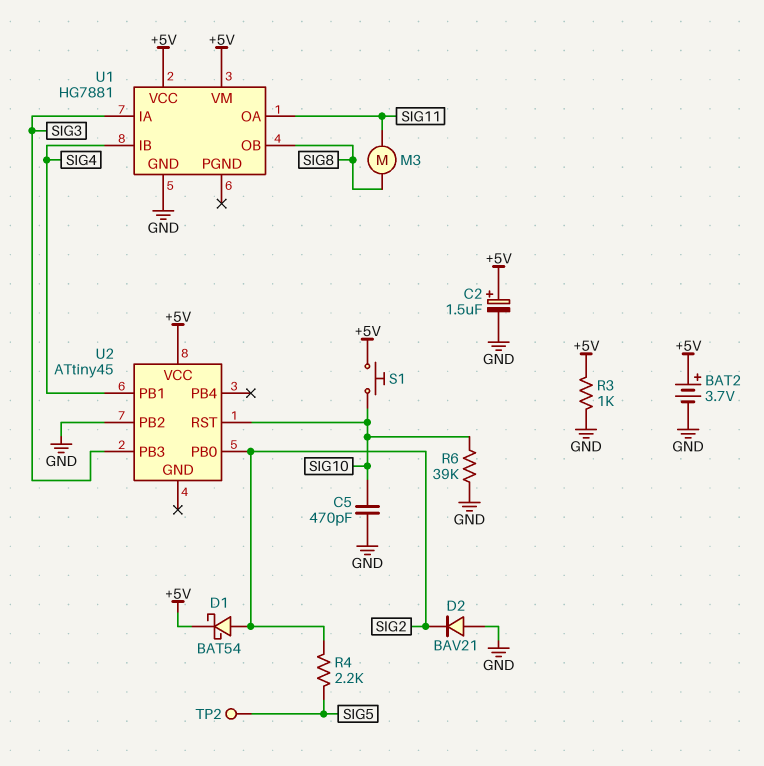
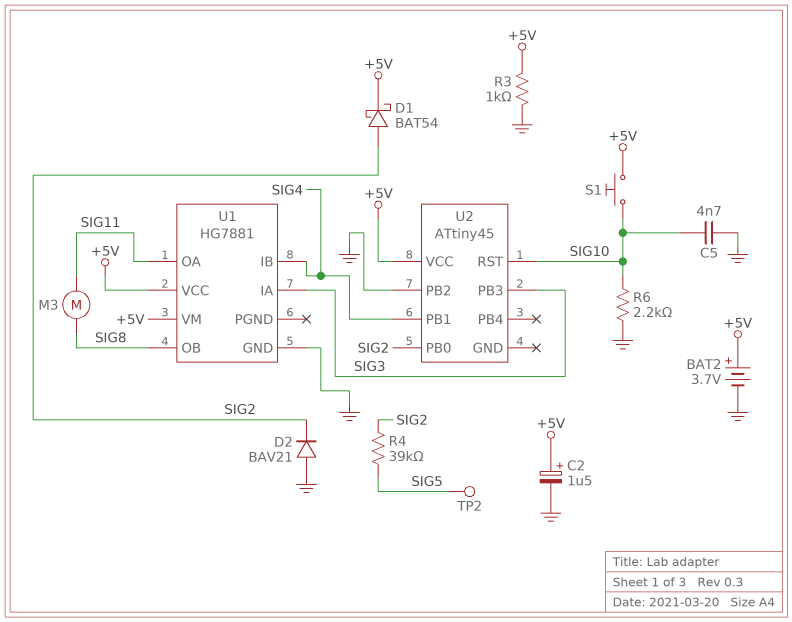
C5: 470pF (GND, SIG10) -> 4.7nF (GND, SIG10)
R4: 2.2k (SIG2, SIG5) -> 39k (SIG2, SIG5)
R6: 39k (GND, SIG10) -> 2.2k (GND, SIG10)

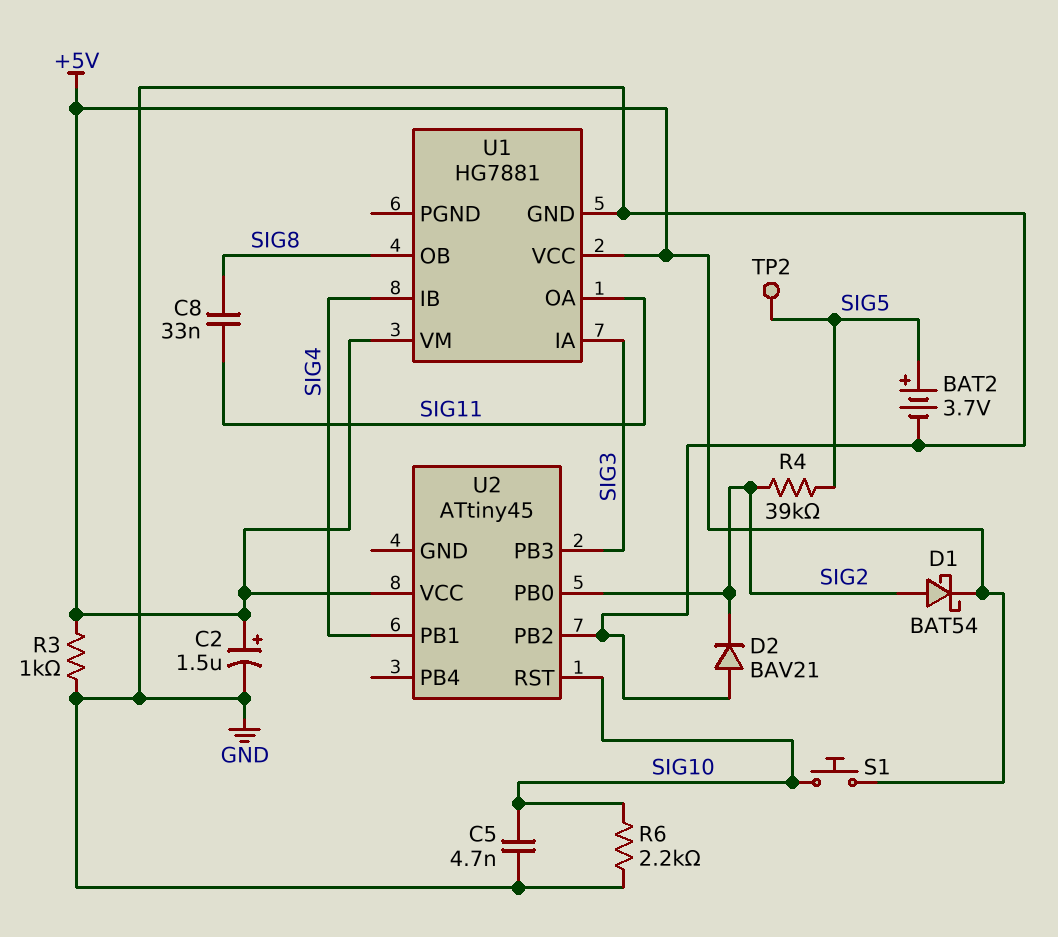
BAT2: 3.7V (plus +5V, minus GND) -> 3.7V (plus SIG5, minus GND)
C8: none -> 33nF (SIG8, SIG11)
M3: motor (SIG8, SIG11) -> none

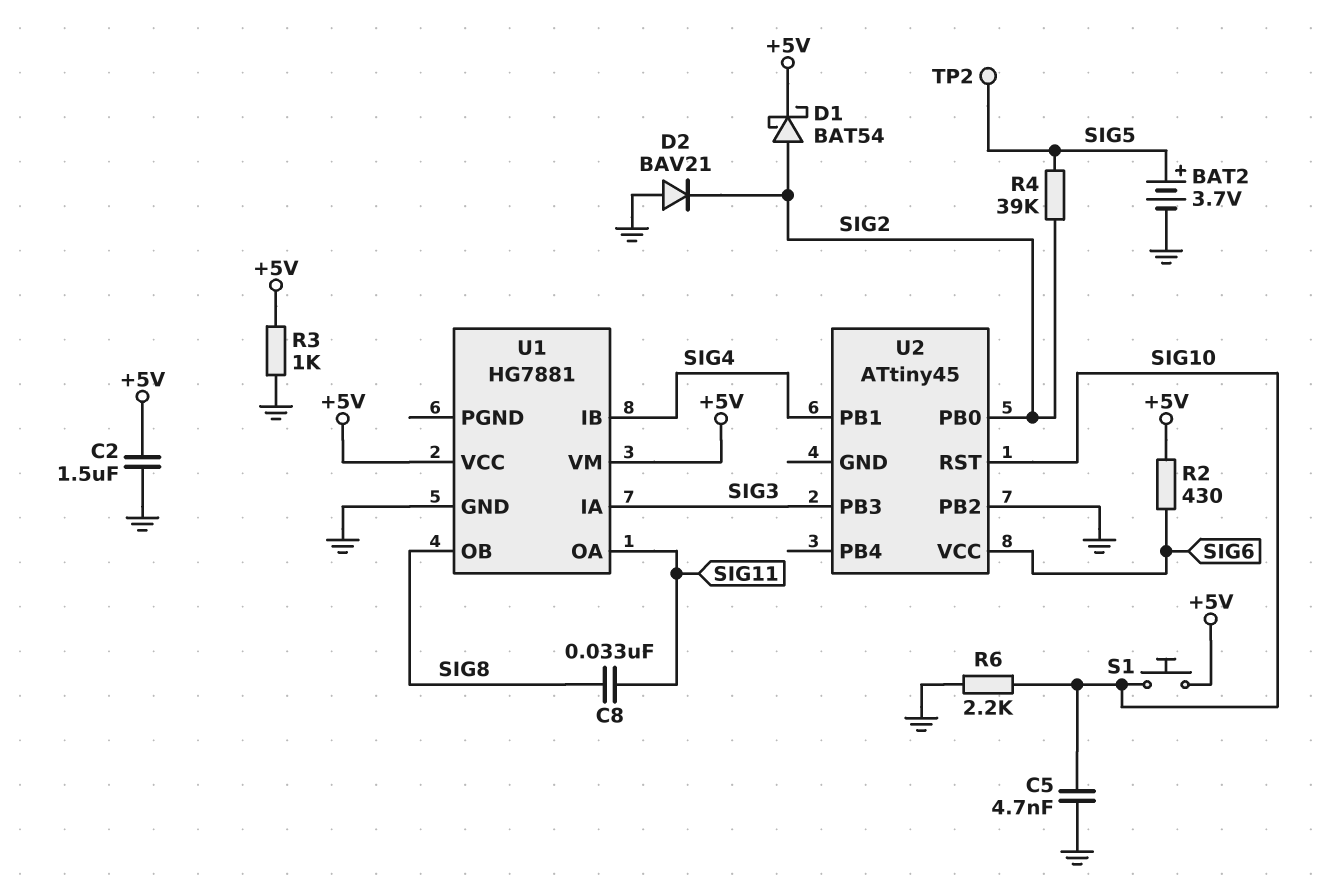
C2: 1.5uF (plus +5V, minus GND) -> 1.5uF (+5V, GND)
R2: none -> 430 (+5V, SIG6)
U2 pin VCC: +5V -> SIG6

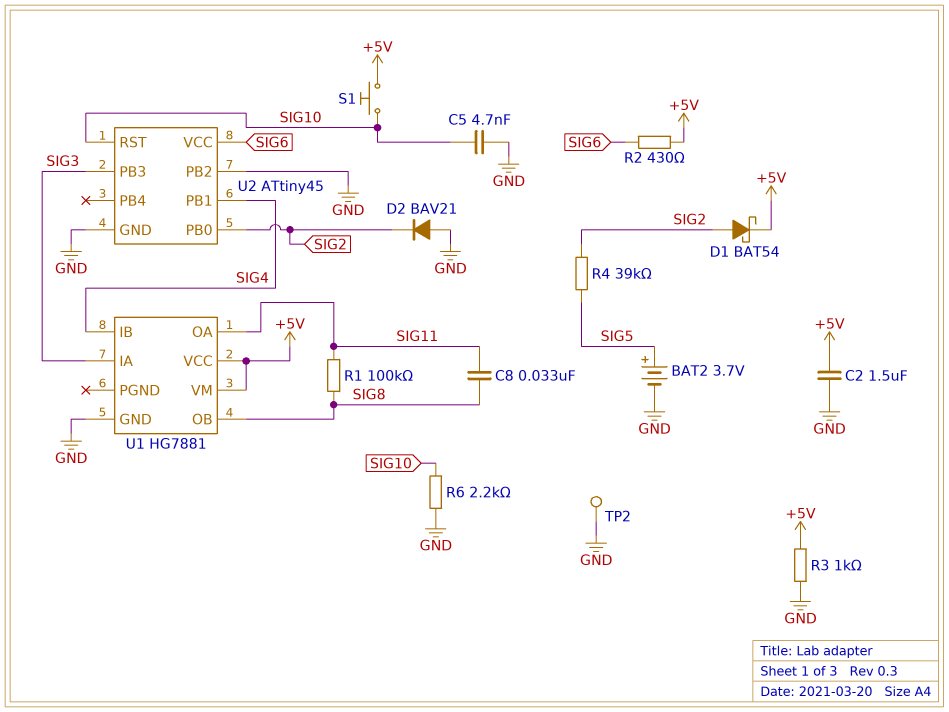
R1: none -> 100k (SIG8, SIG11)
TP2: test point (SIG5) -> test point (GND)
U2 pin GND: none -> GND

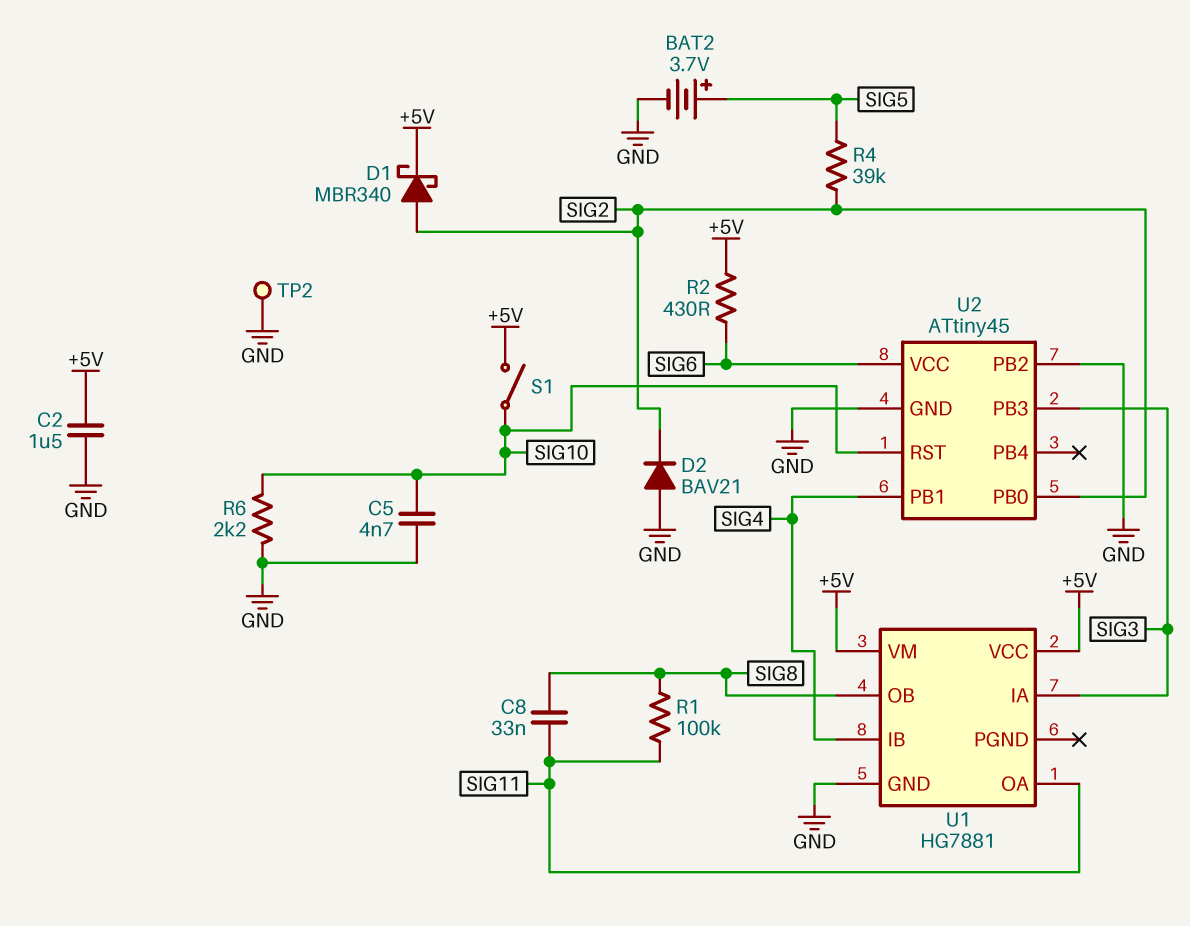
D1: schottky BAT54 (A SIG2, K +5V) -> schottky MBR340 (A SIG2, K +5V)
R3: 1k (+5V, GND) -> none
S1: button (+5V, SIG10) -> switch (+5V, SIG10)

